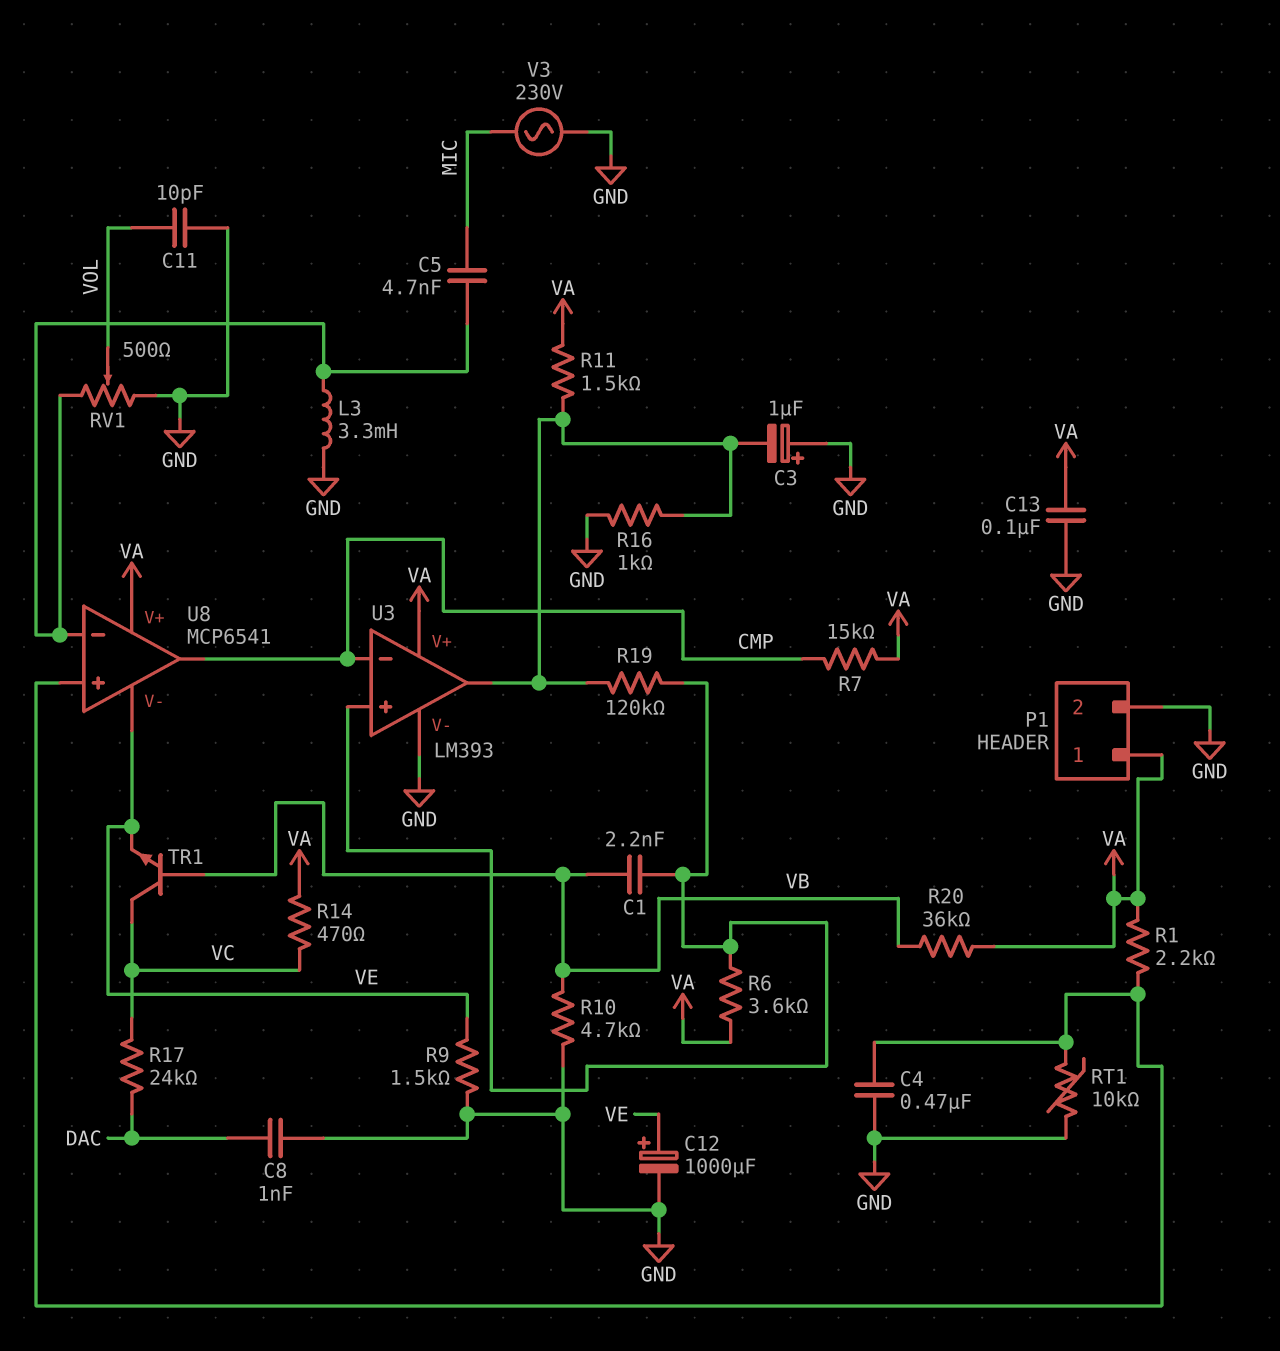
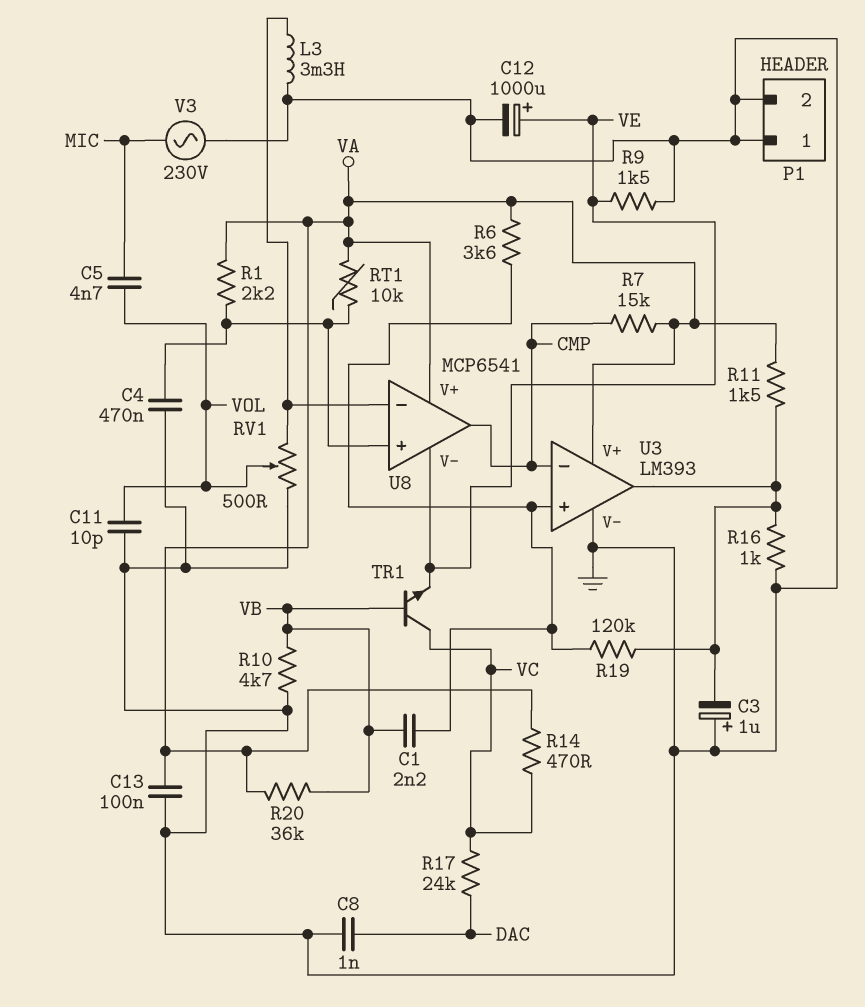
C5: 4.7nF (MIC, U8/in-) -> 4.7nF (MIC, VOL)
P1 pin 1: VA -> GND
RT1: 10k (GND, U8/in+) -> 10k (U8/in+, VA)

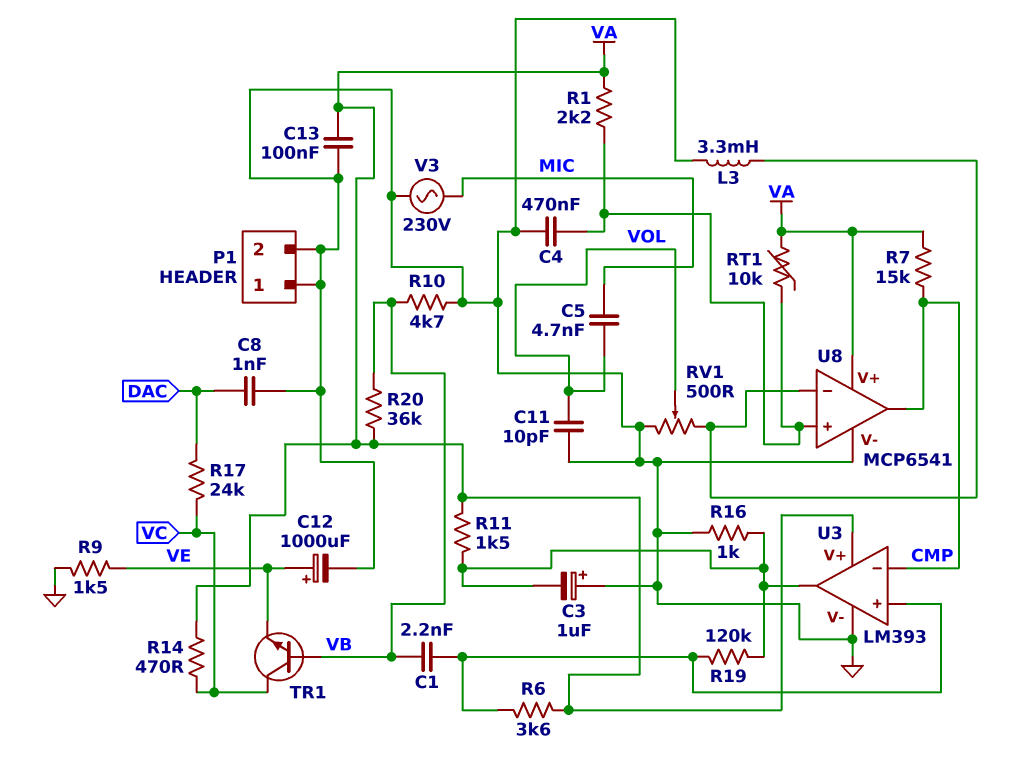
U8 pin V-: VE -> GND

